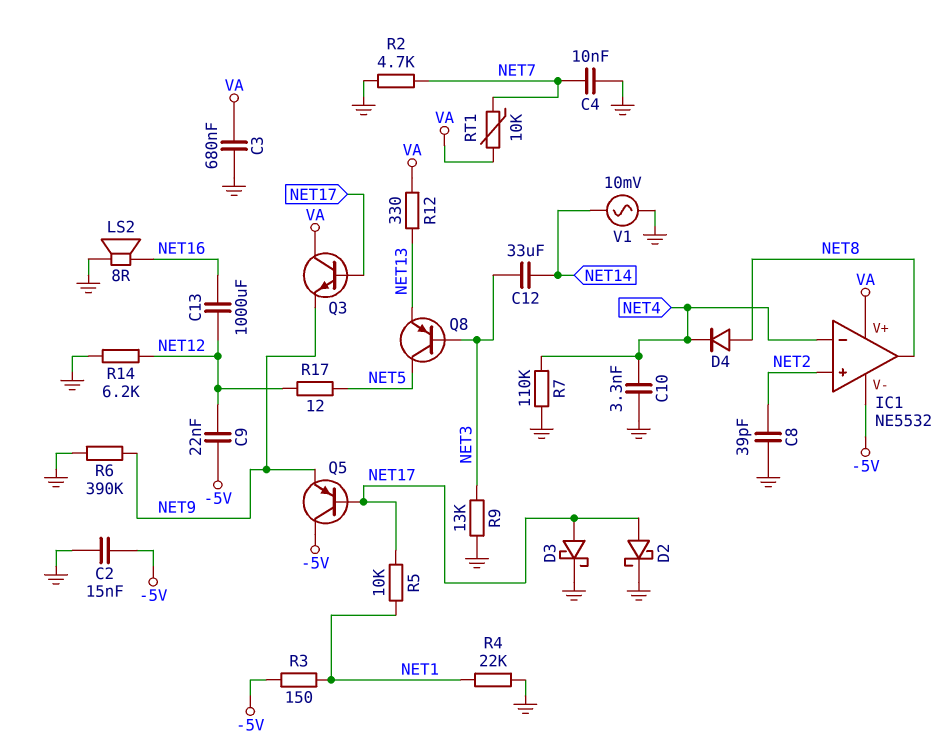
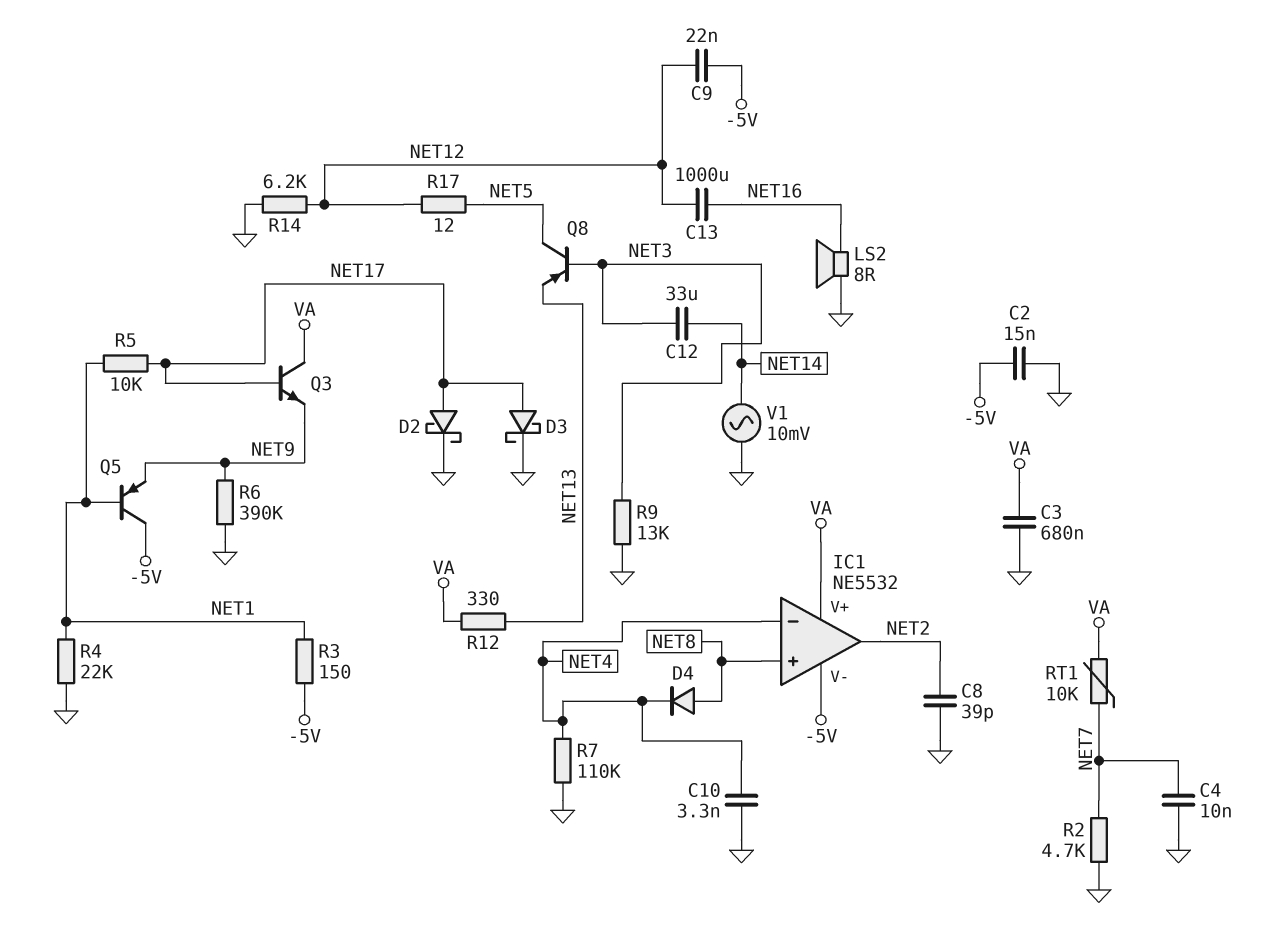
IC1 pin in+: NET2 -> NET8
IC1 pin out: NET8 -> NET2
Q5: PNP (B NET17, C -5V, E NET9) -> PNP (B NET1, C -5V, E NET9)

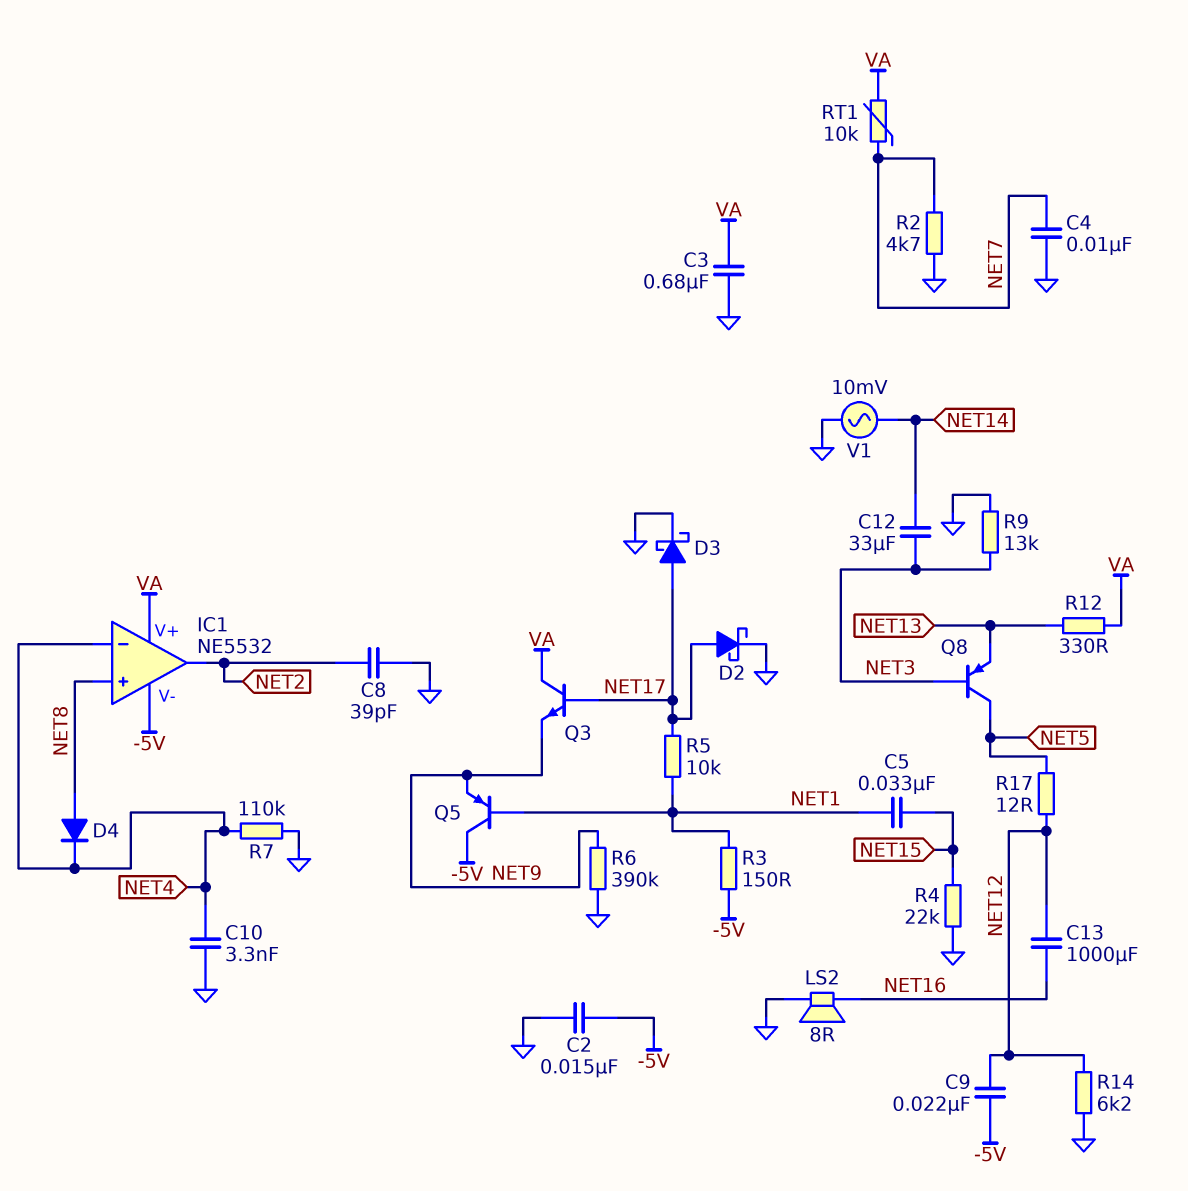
C5: none -> 33nF (NET1, NET15)
R4: 22k (GND, NET1) -> 22k (GND, NET15)

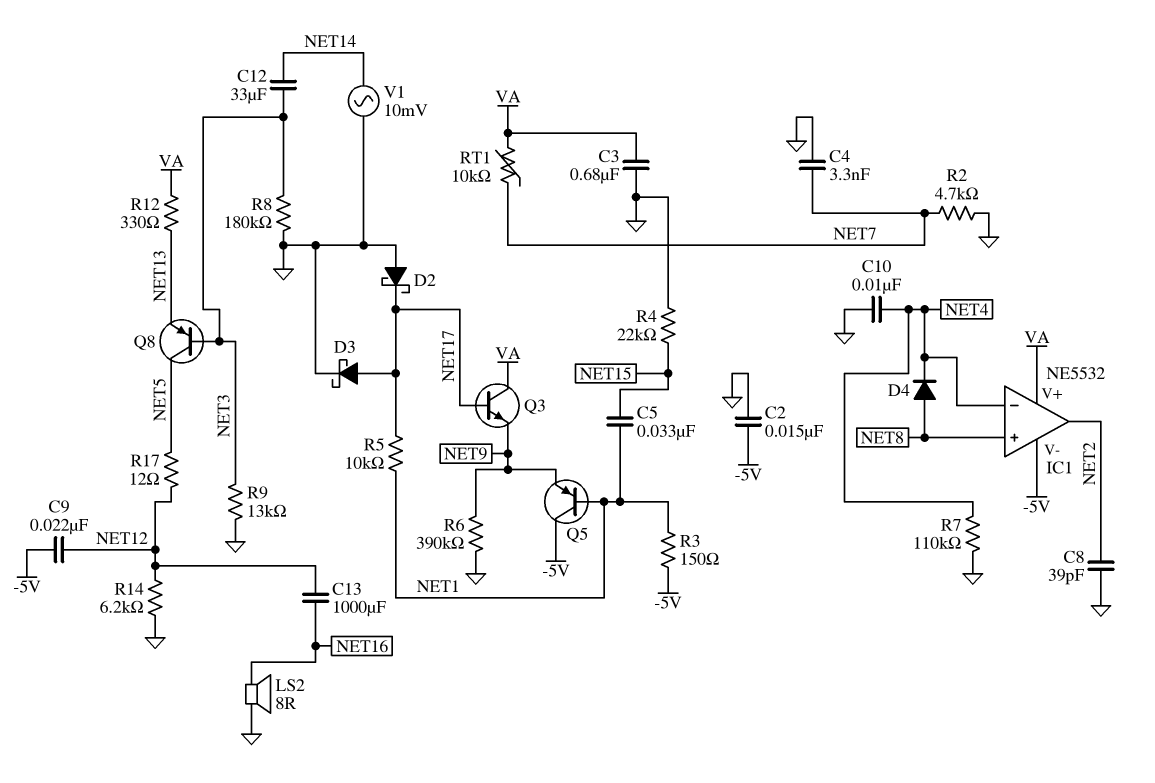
C4: 10nF (GND, NET7) -> 3.3nF (GND, NET7)
C10: 3.3nF (GND, NET4) -> 10nF (GND, NET4)
D2: schottky (A NET17, K GND) -> schottky (A GND, K NET17)
R8: none -> 180k (GND, NET3)

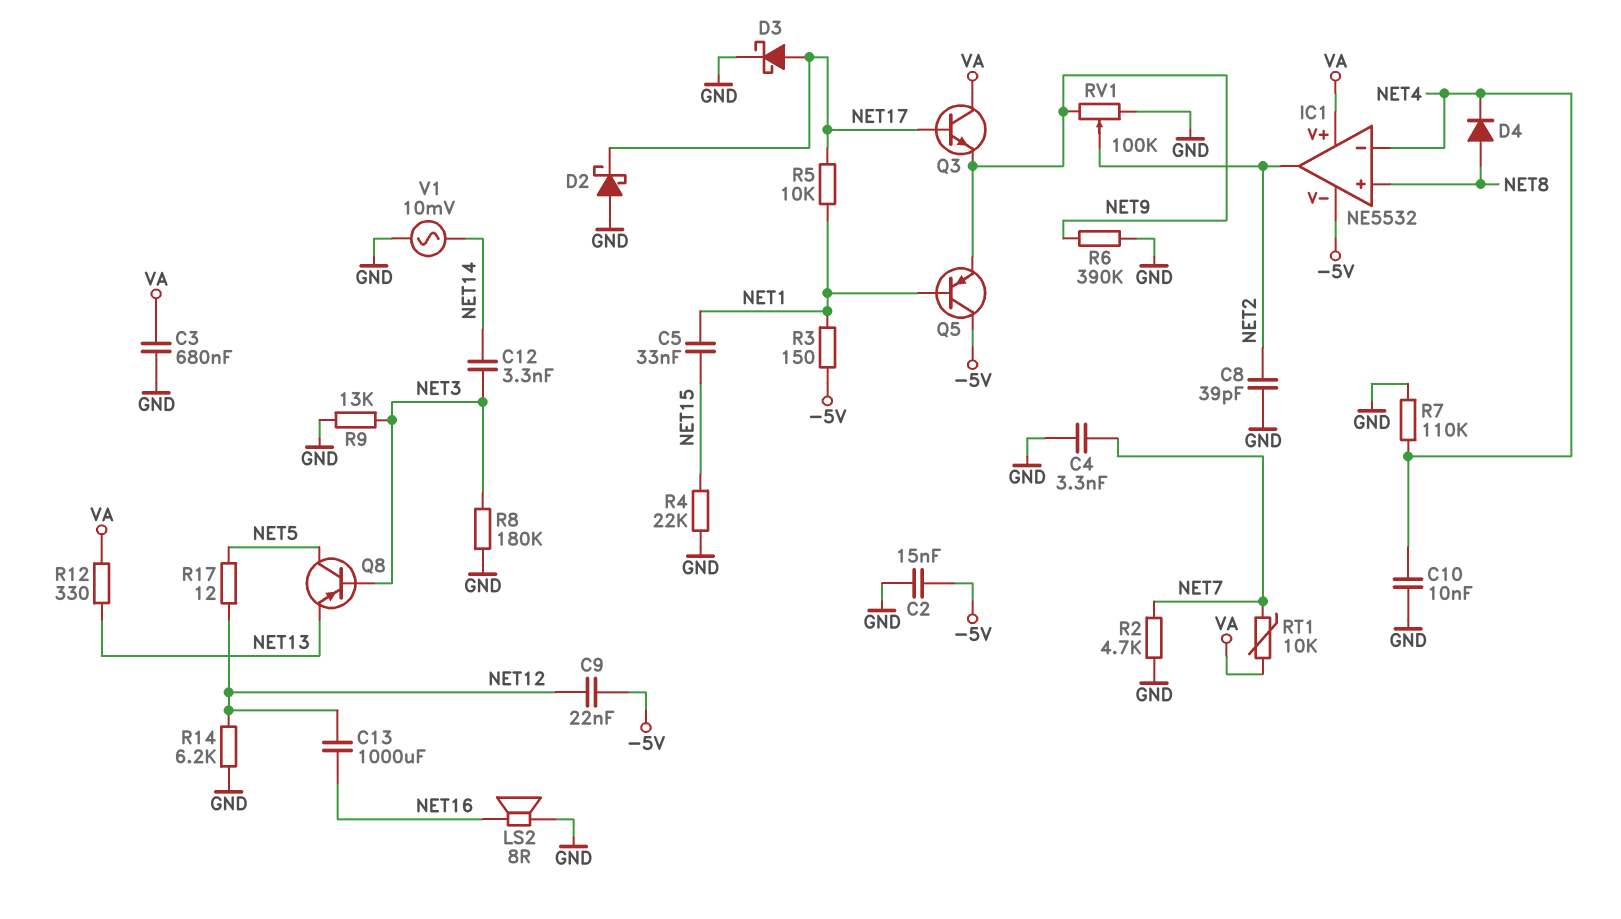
C12: 33uF (NET3, NET14) -> 3.3nF (NET3, NET14)
RV1: none -> 100k (GND, NET9, wiper NET2)

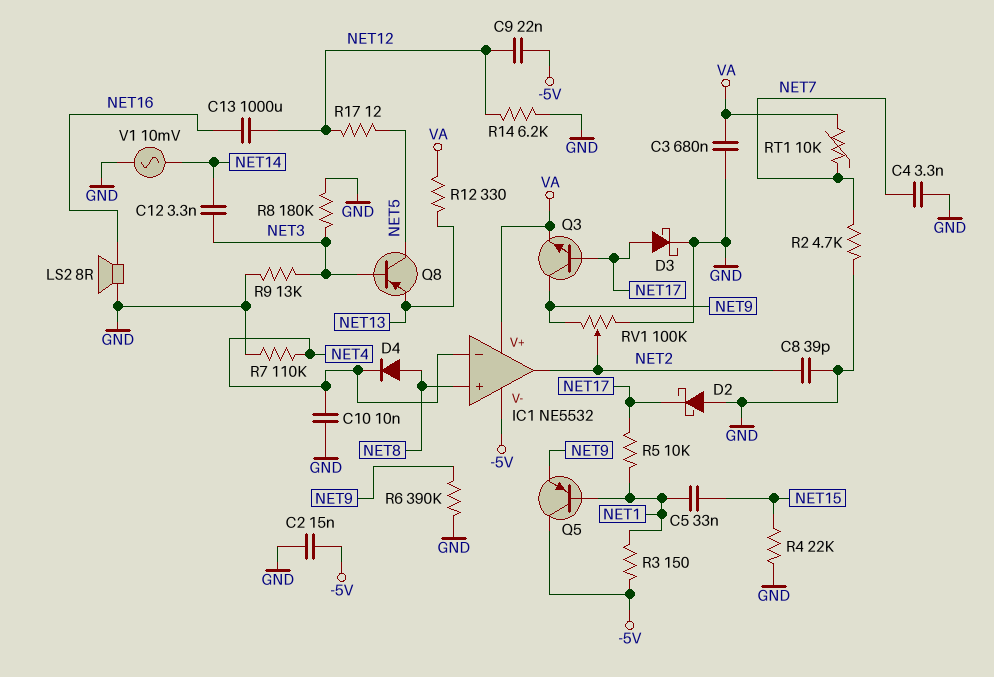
Q3: NPN (B NET17, C VA, E NET9) -> NPN (B NET17, C NET9, E VA)

